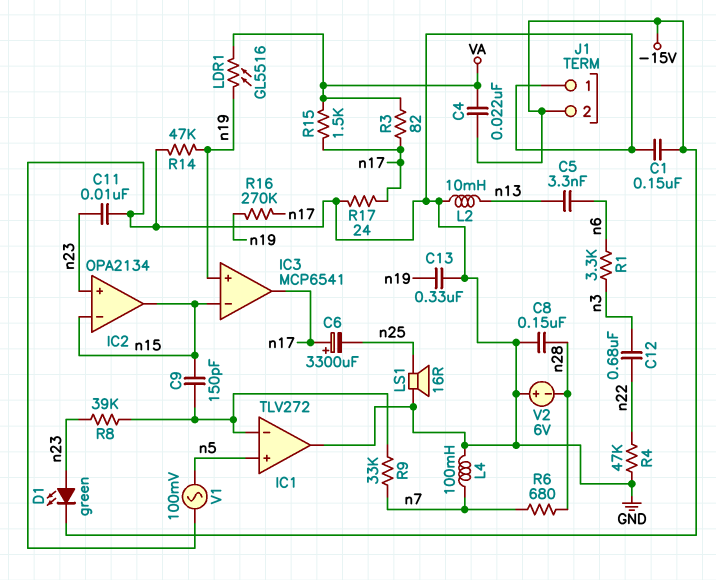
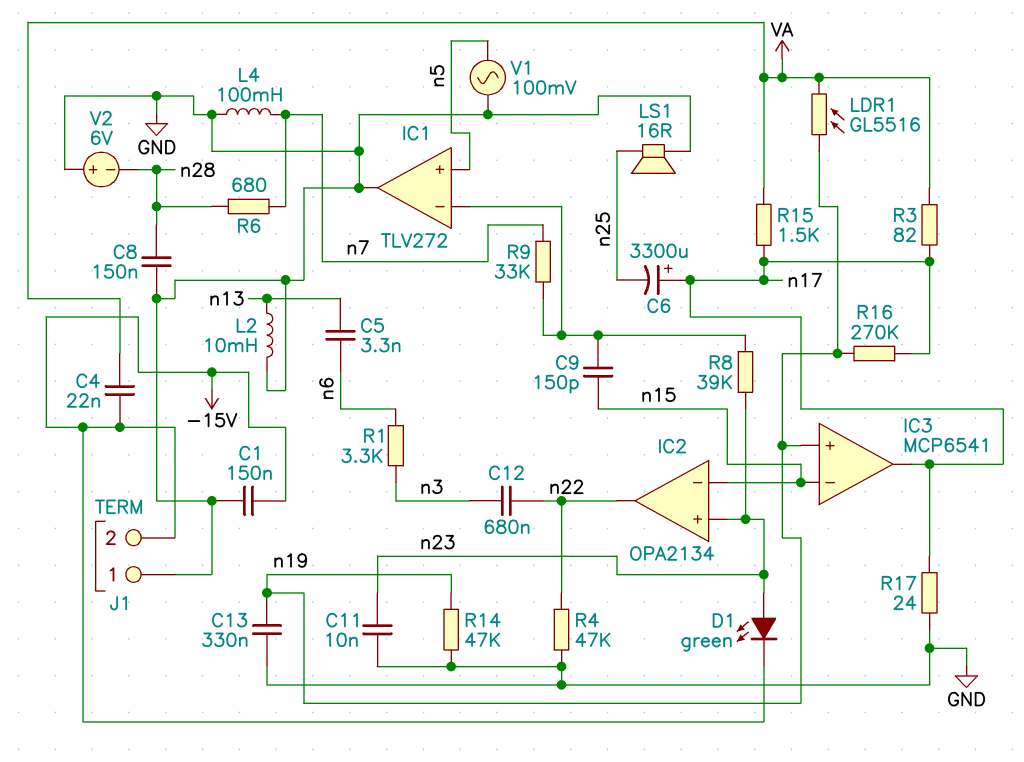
IC2 pin out: n15 -> n22

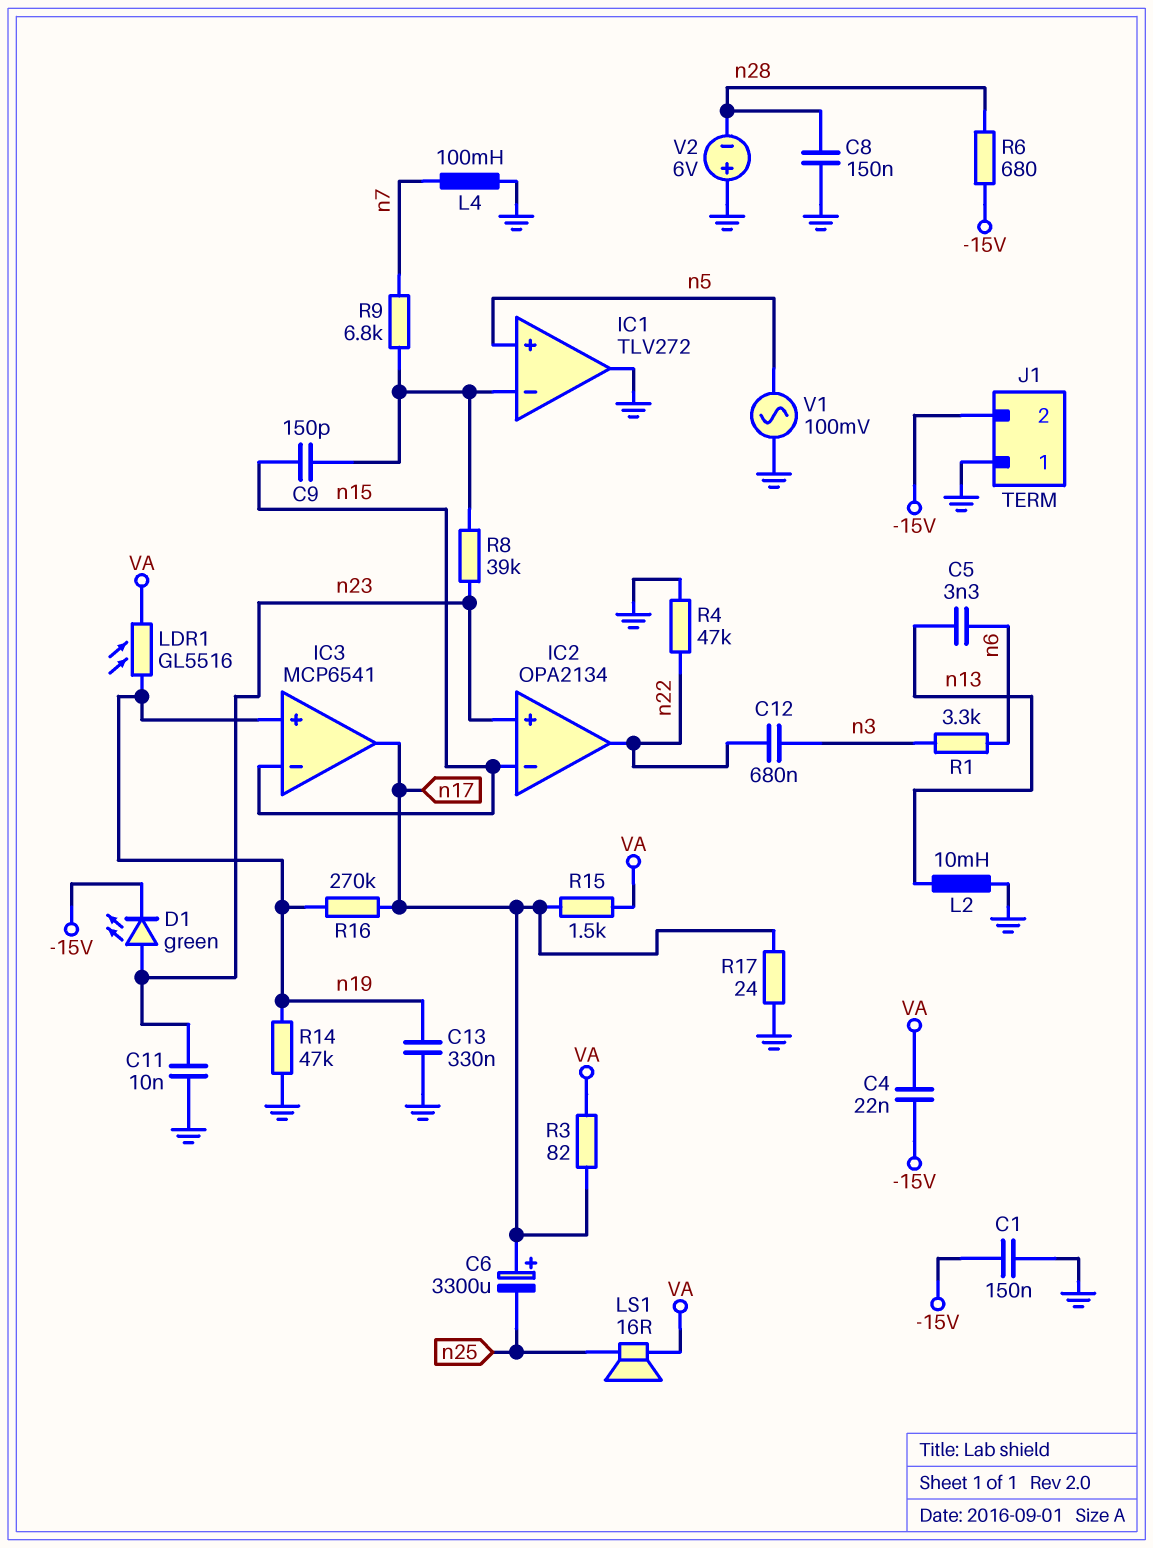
LS1: speaker 16R (GND, n25) -> speaker 16R (VA, n25)
R6: 680 (n7, n28) -> 680 (-15V, n28)
R9: 33k (IC1/in-, n7) -> 6.8k (IC1/in-, n7)

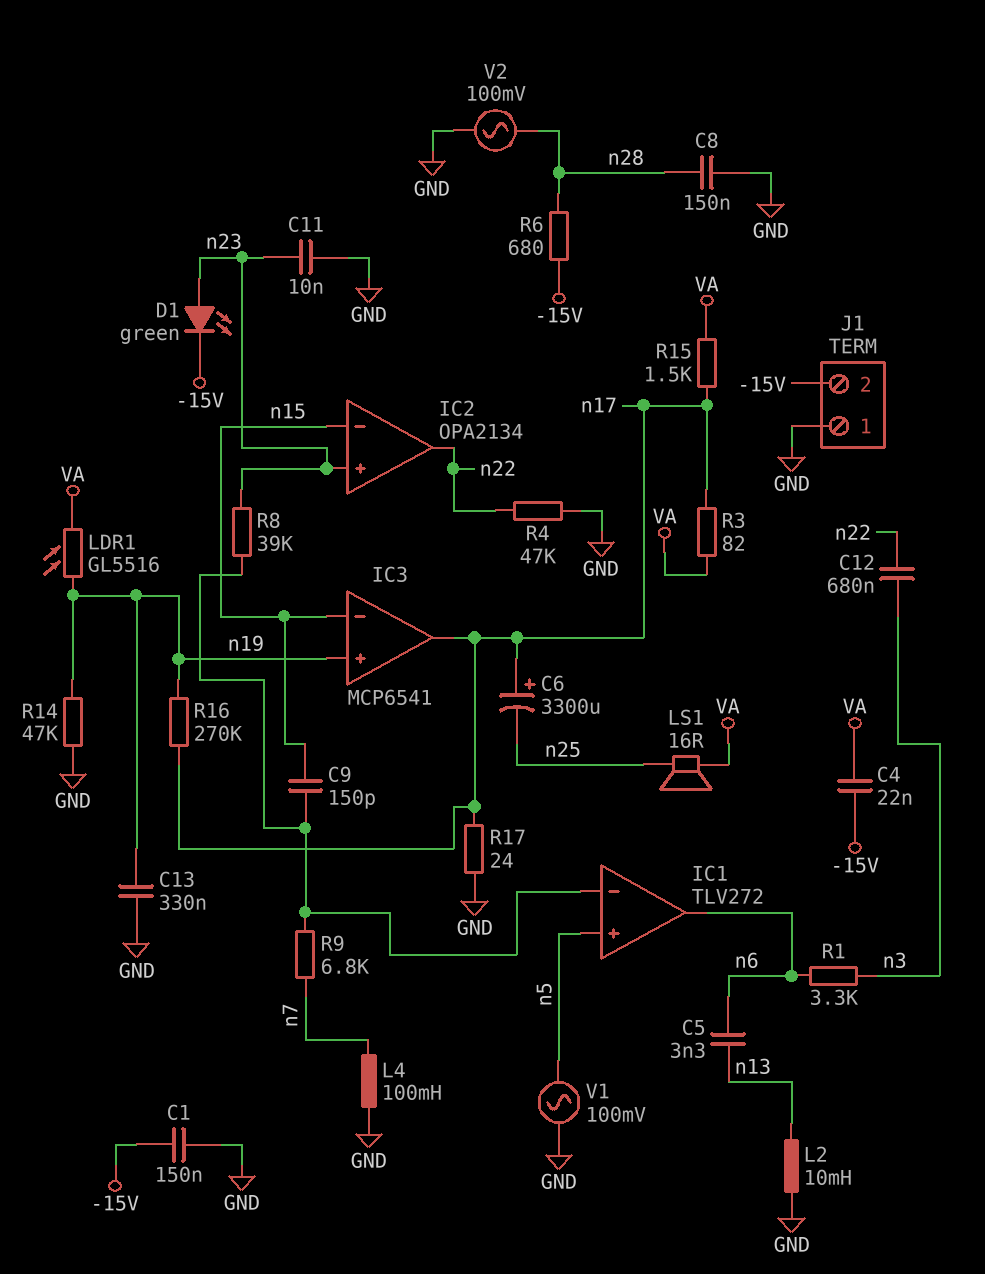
IC1 pin out: GND -> n6
V2: 6V (plus GND, minus n28) -> AC 100mV (GND, n28)

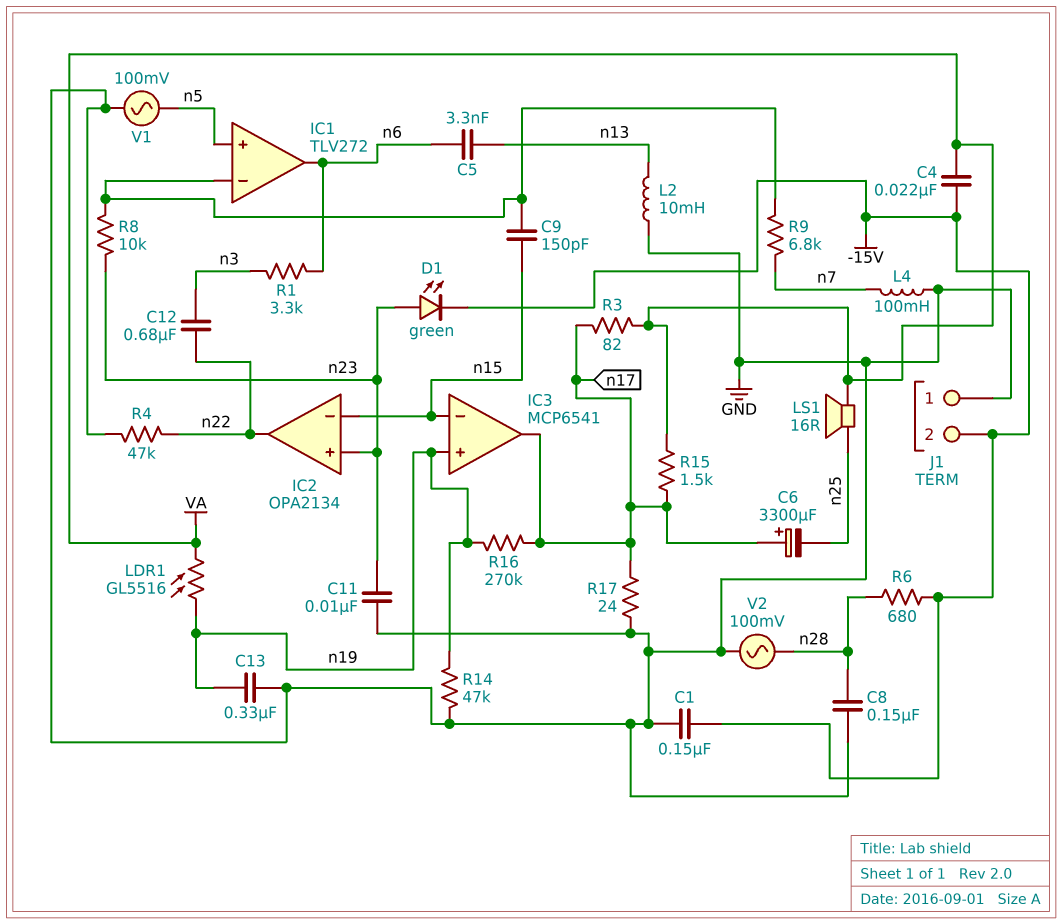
R8: 39k (IC1/in-, n23) -> 10k (IC1/in-, n23)

